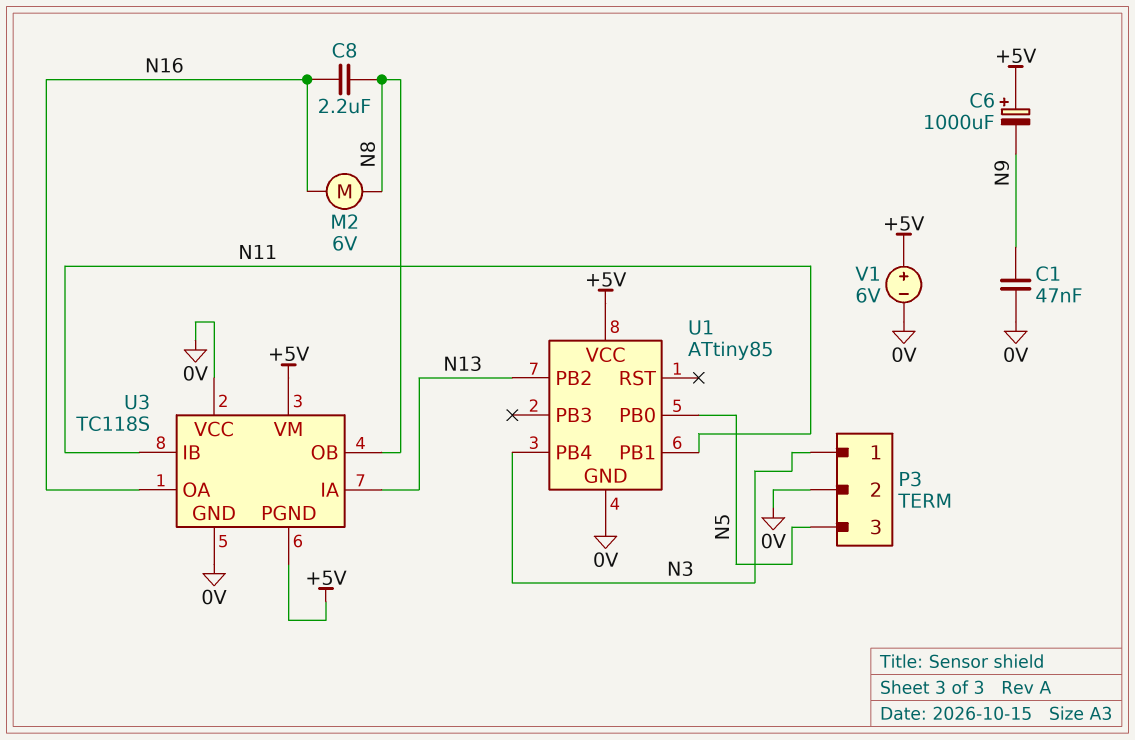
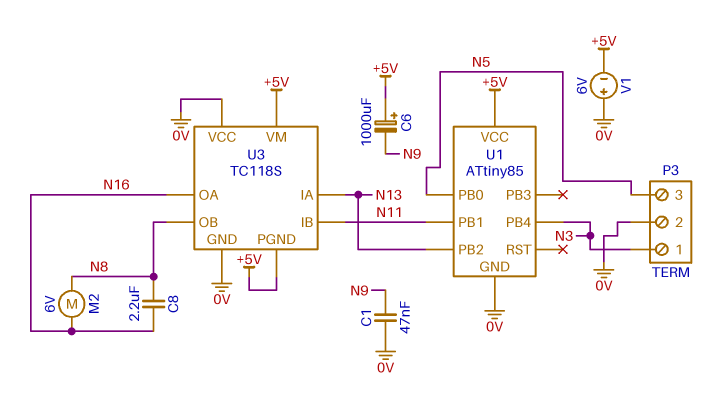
V1: 6V (plus +5V, minus 0V) -> 6V (plus 0V, minus +5V)

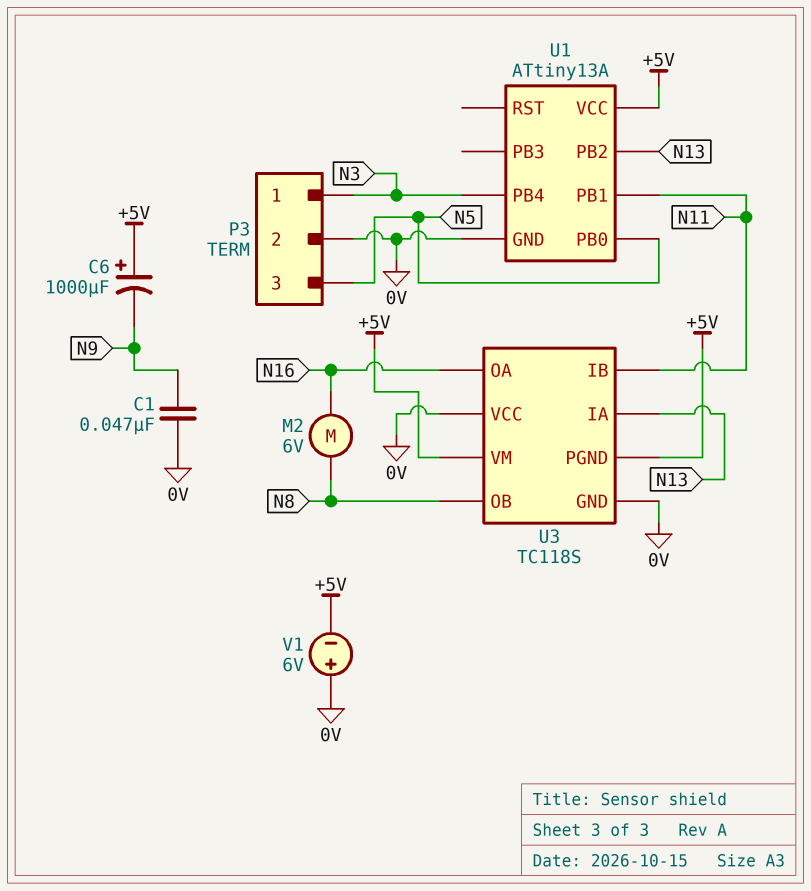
C8: 2.2uF (N8, N16) -> none
U1: ATtiny85 -> ATtiny13A

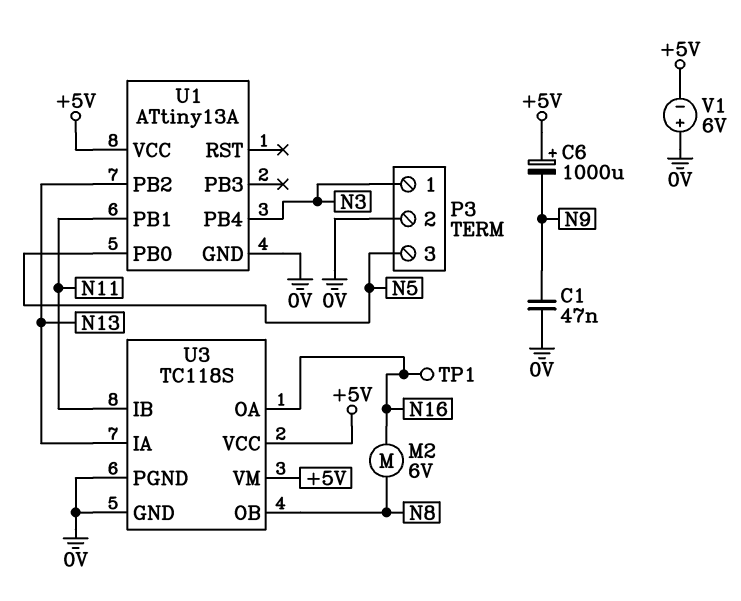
TP1: none -> test point (N16)
U3 pin PGND: +5V -> 0V
U3 pin VCC: 0V -> +5V

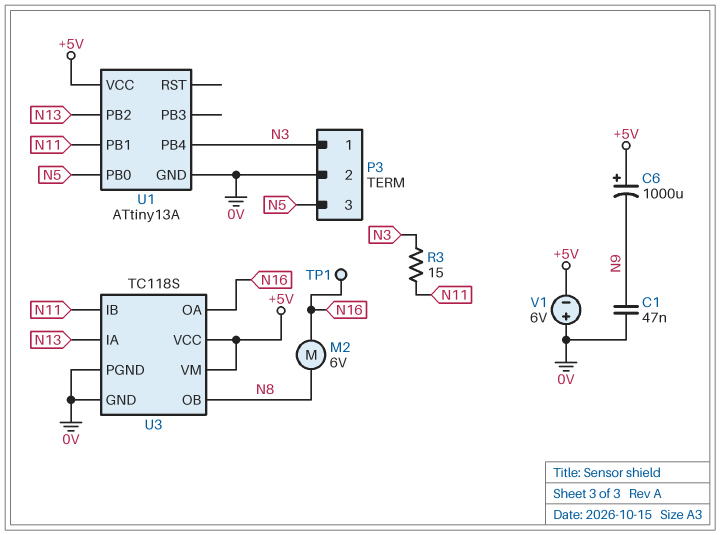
R3: none -> 15 (N3, N11)

